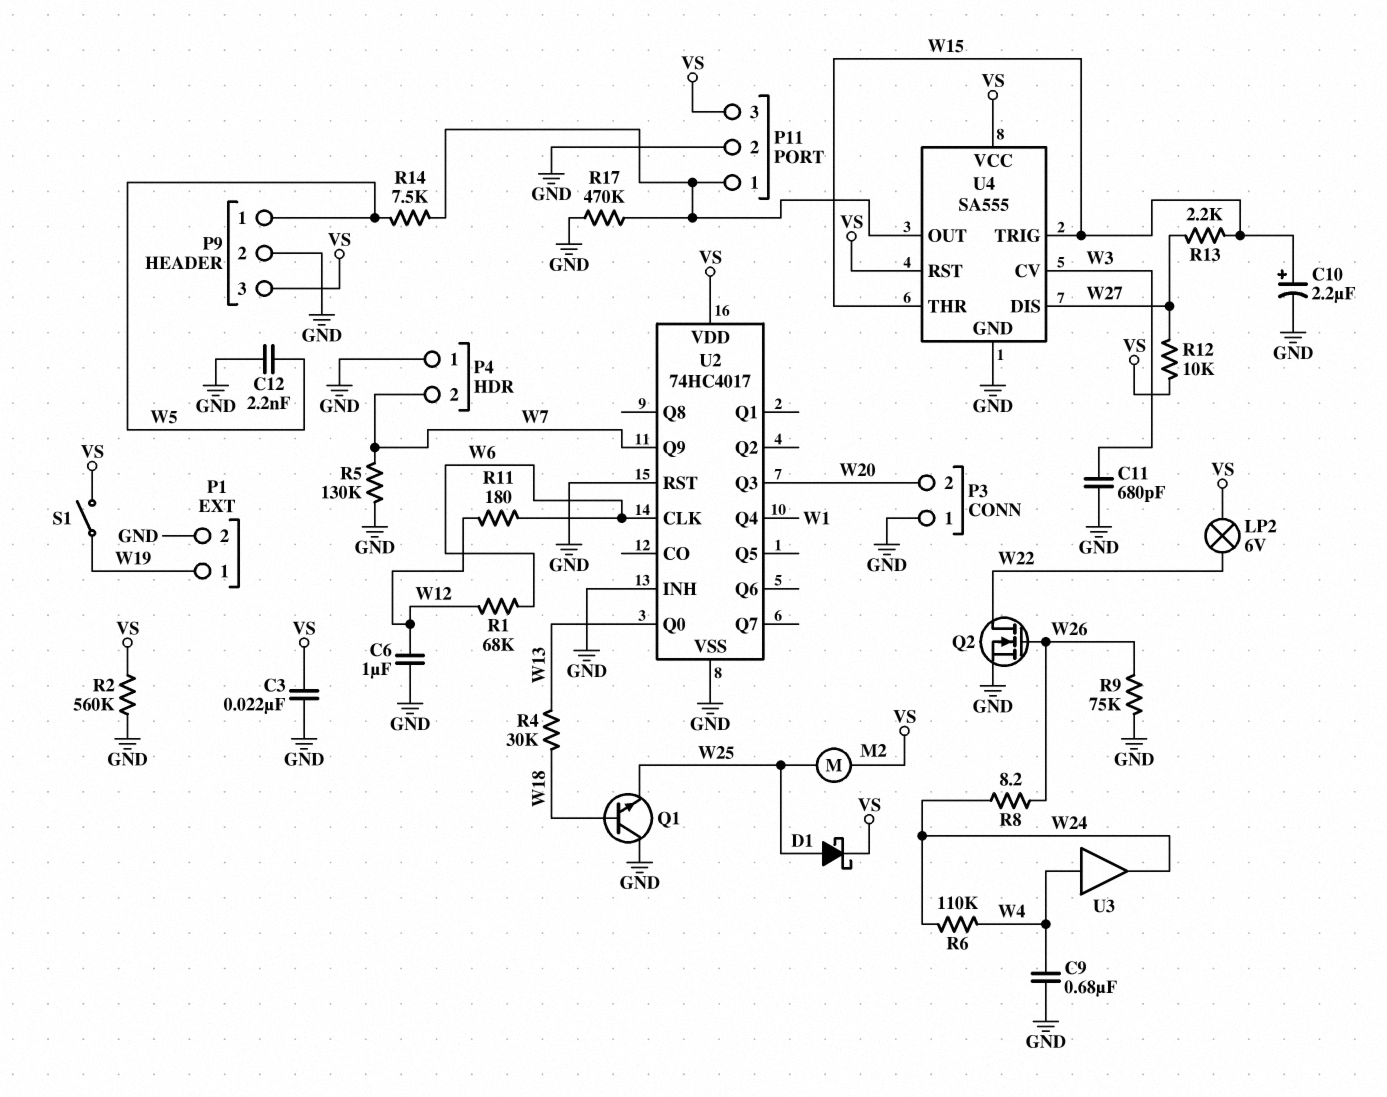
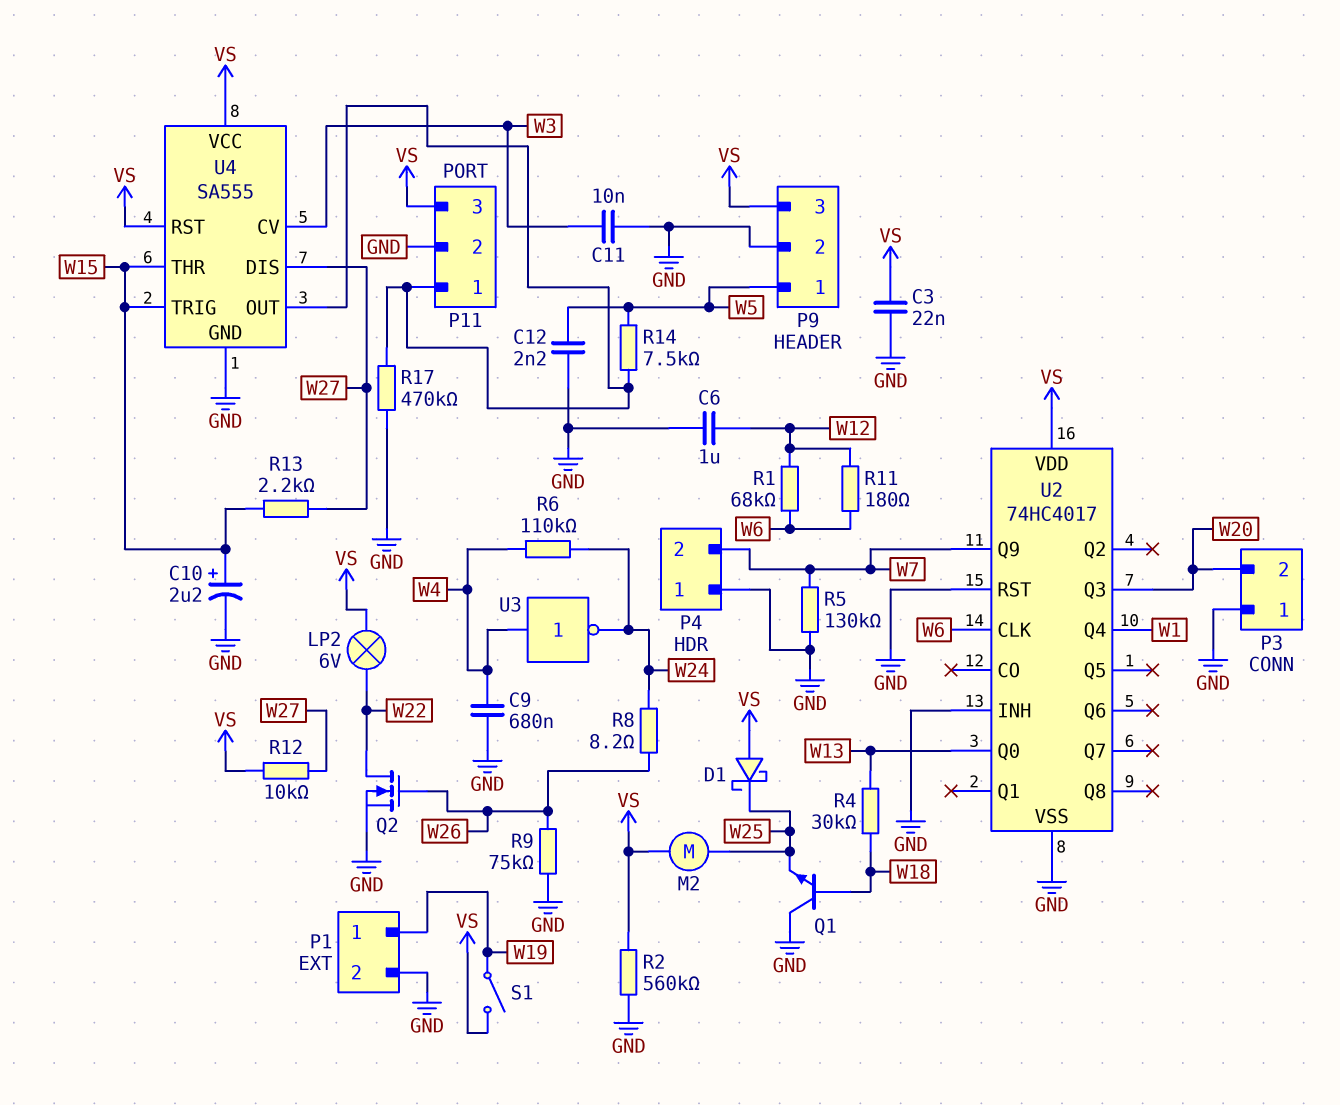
C11: 680pF (GND, W3) -> 10nF (GND, W3)
D1: schottky (A W25, K VS) -> schottky (A VS, K W25)
U3: buffer (in W4, out W24) -> NOT (in W4, out W24)

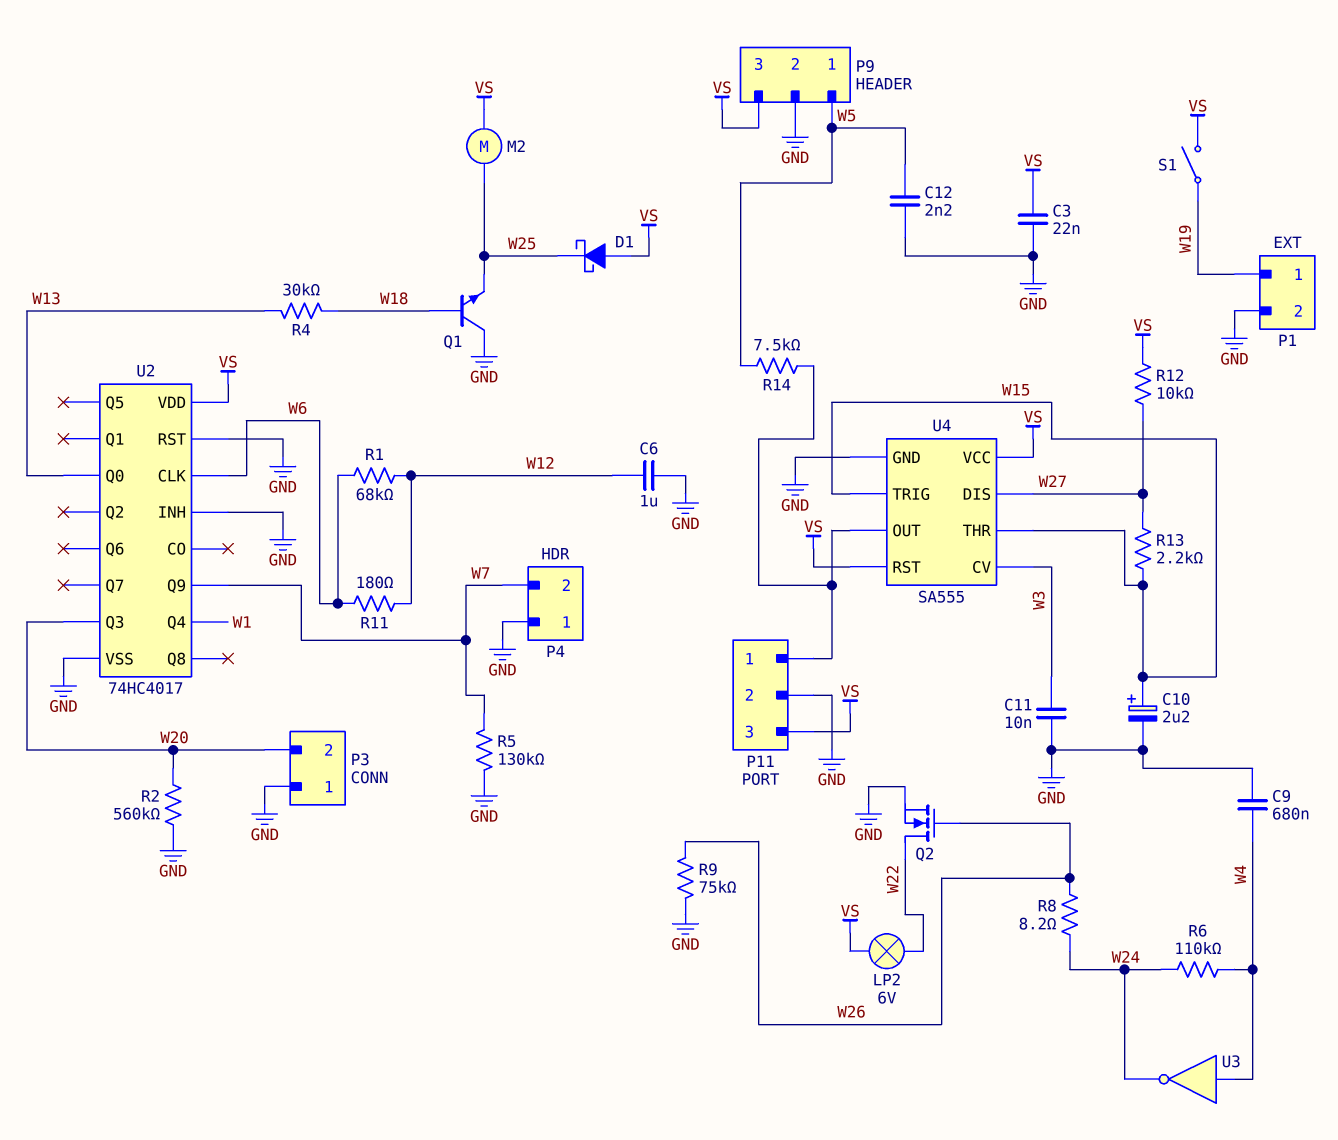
R2: 560k (GND, VS) -> 560k (GND, W20)
R17: 470k (GND, P11/1) -> none

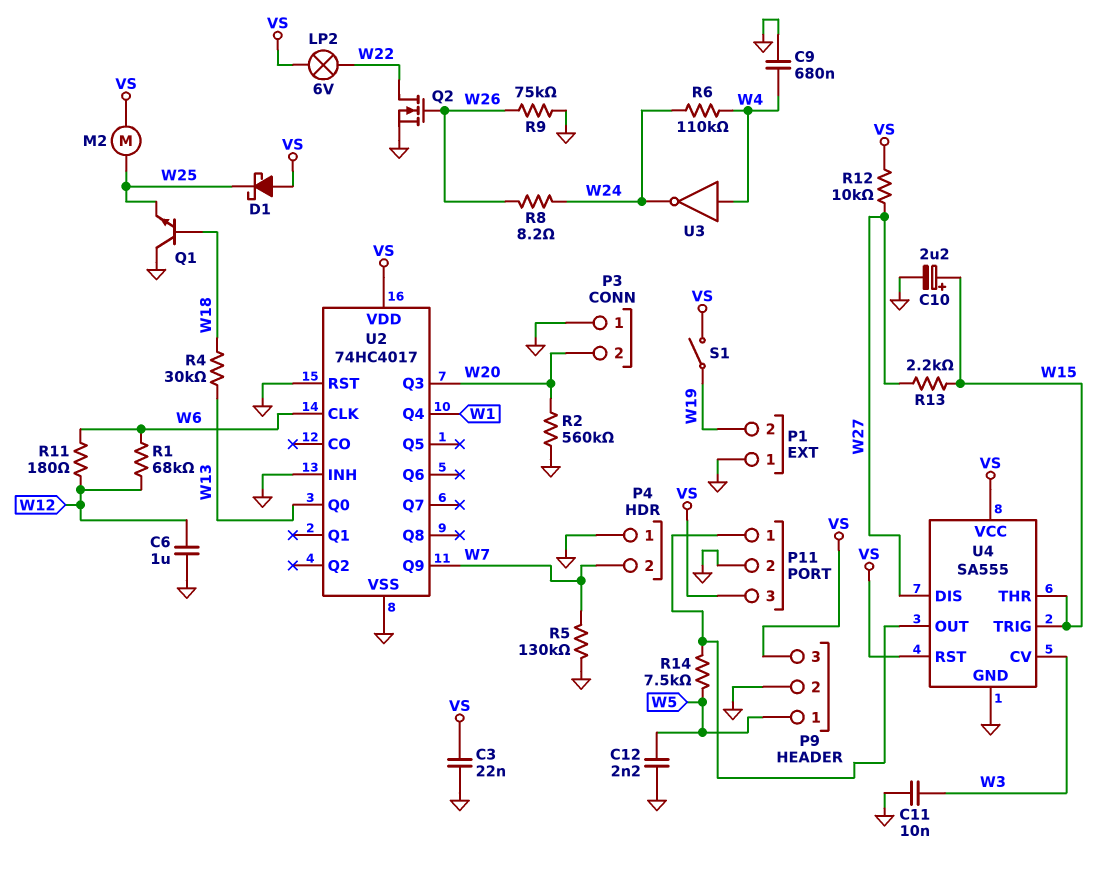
P1 pin 1: W19 -> GND
P1 pin 2: GND -> W19

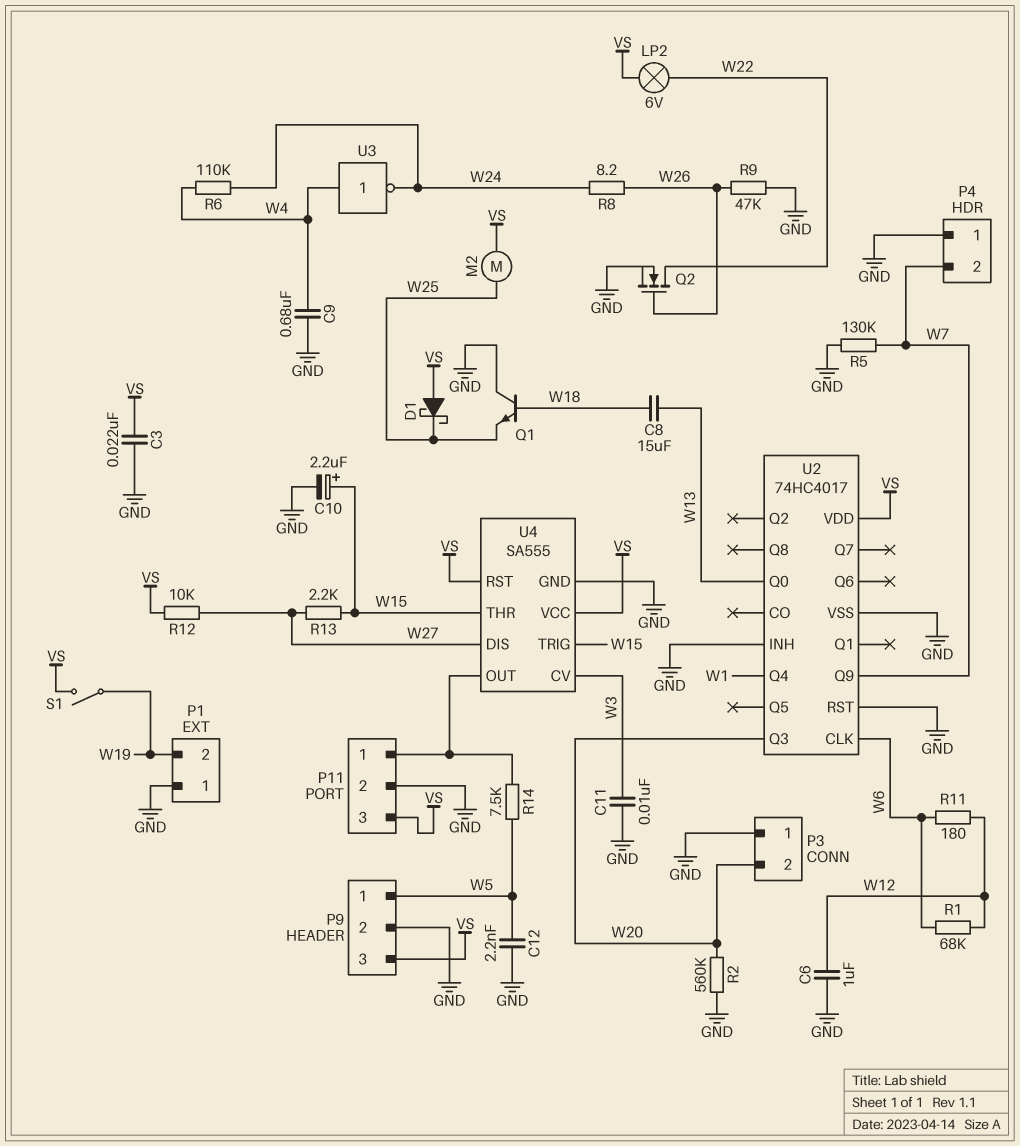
C8: none -> 15uF (W13, W18)
R4: 30k (W13, W18) -> none
R9: 75k (GND, W26) -> 47k (GND, W26)

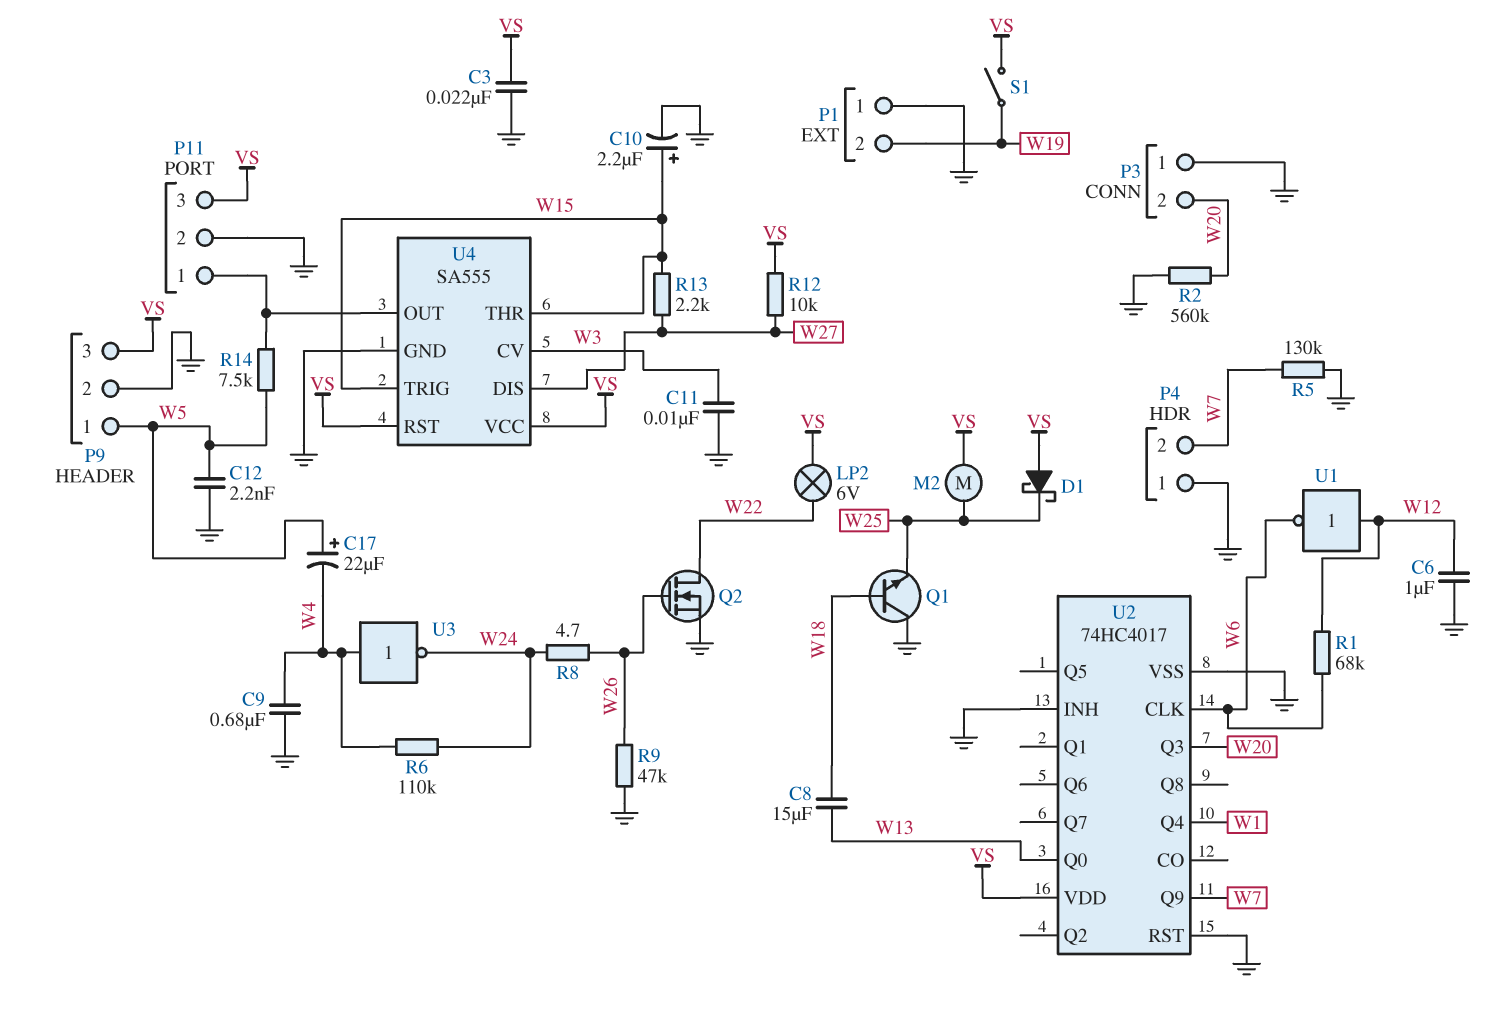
C17: none -> 22uF (plus W5, minus W4)
R8: 8.2 (W24, W26) -> 4.7 (W24, W26)
R11: 180 (W6, W12) -> none
U1: none -> NOT (in W12, out W6)

